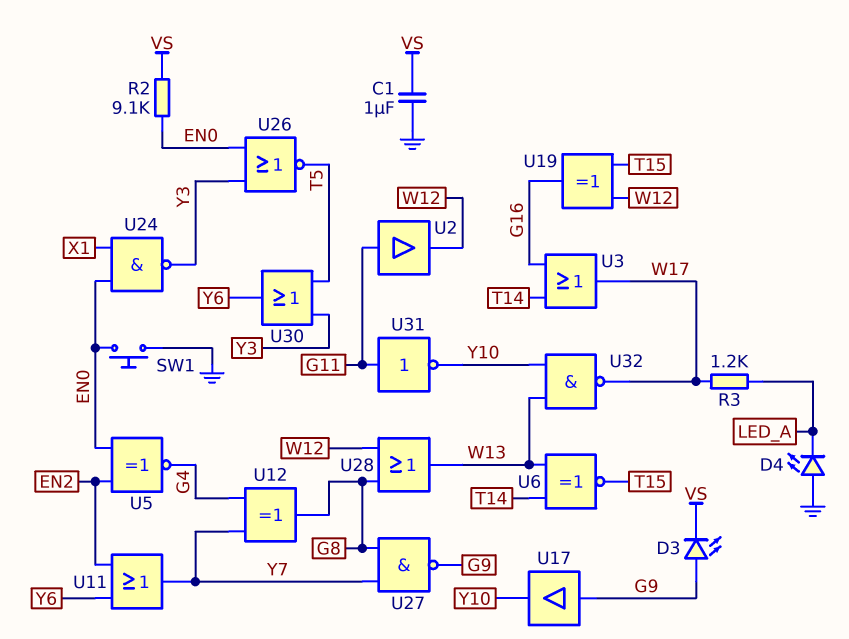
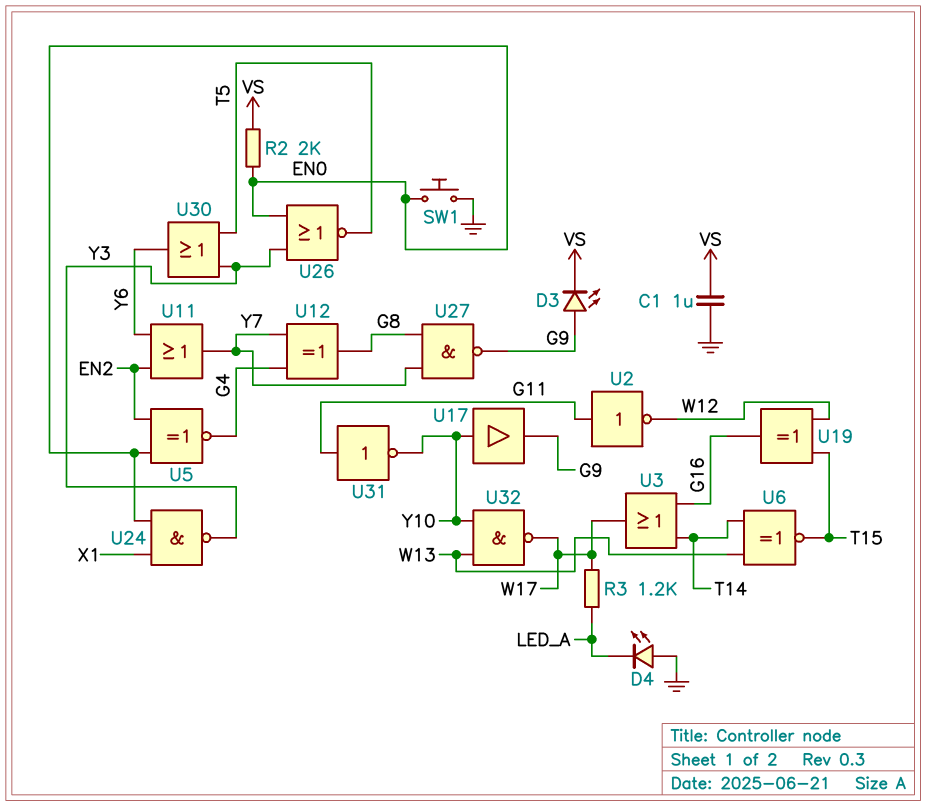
R2: 9.1k (EN0, VS) -> 2k (EN0, VS)
U2: buffer (in G11, out W12) -> NOT (in G11, out W12)
U17: buffer (in G9, out Y10) -> buffer (in Y10, out G9)
U28: OR (in G8, in W12, out W13) -> none

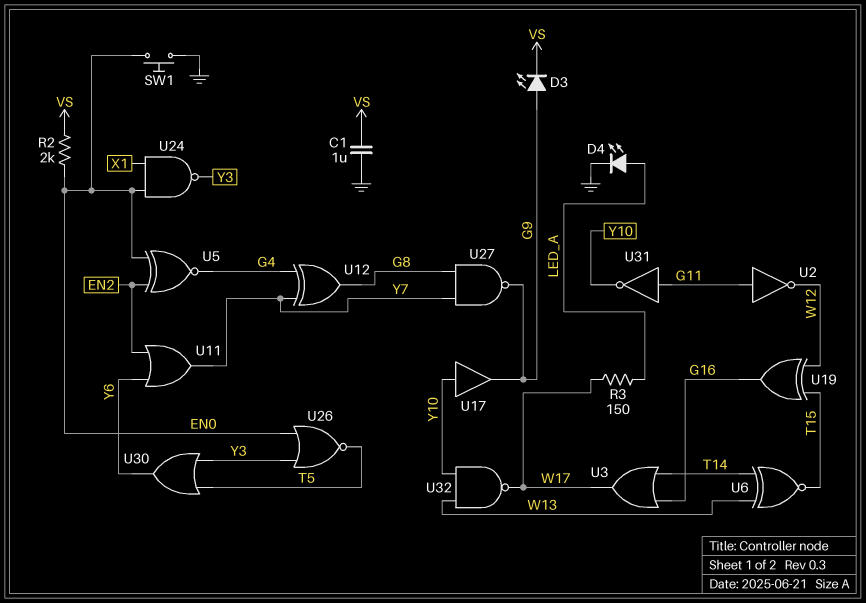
D4: LED (A GND, K LED_A) -> LED (A LED_A, K GND)
R3: 1.2k (LED_A, W17) -> 150 (LED_A, W17)

